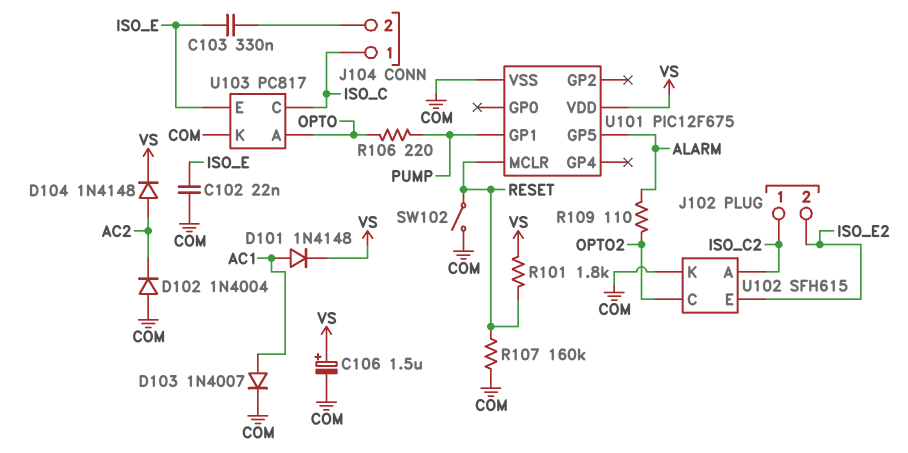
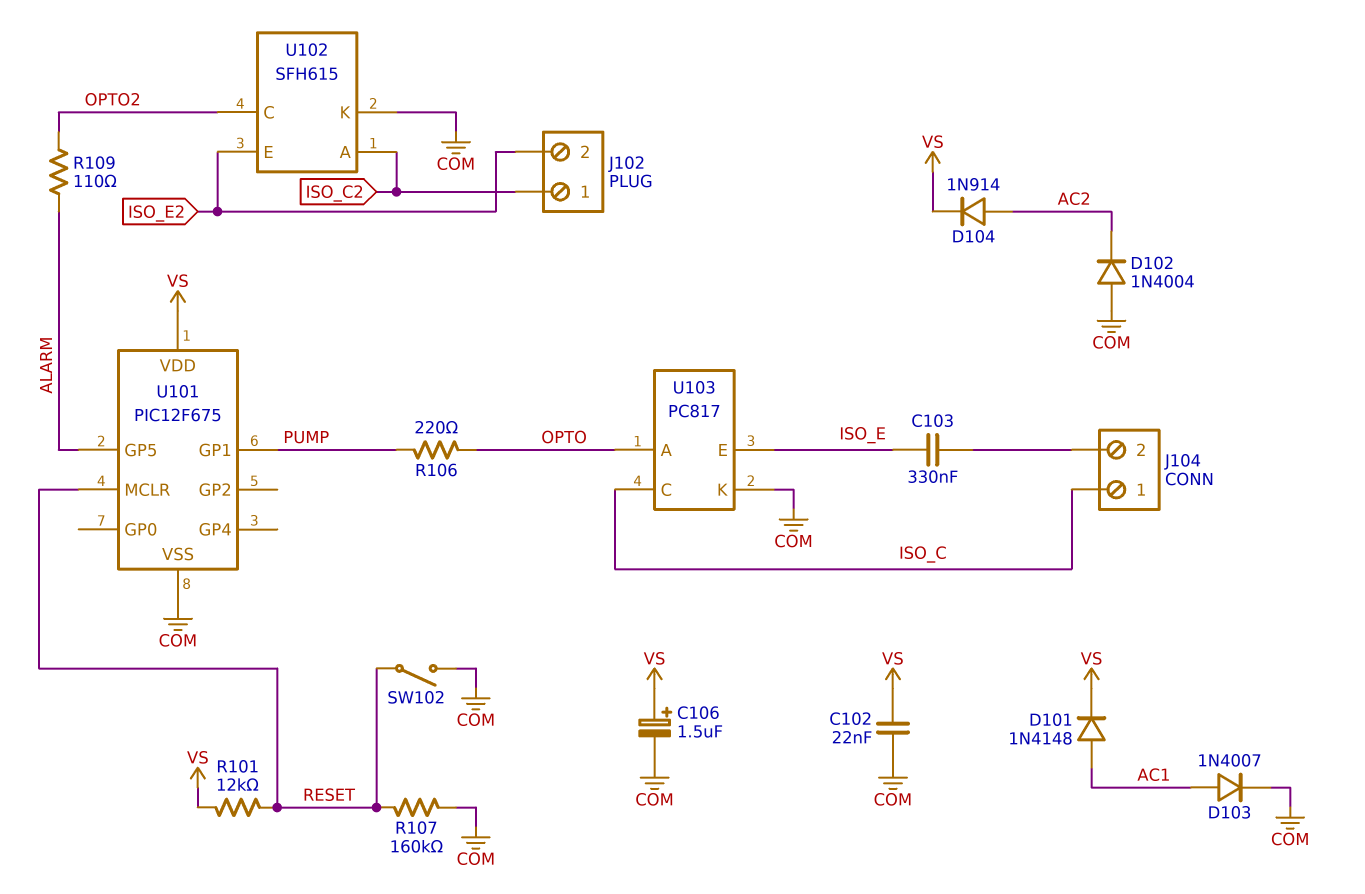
C102: 22nF (COM, ISO_E) -> 22nF (COM, VS)
D104: diode 1N4148 (A AC2, K VS) -> diode 1N914 (A AC2, K VS)
R101: 1.8k (RESET, VS) -> 12k (RESET, VS)

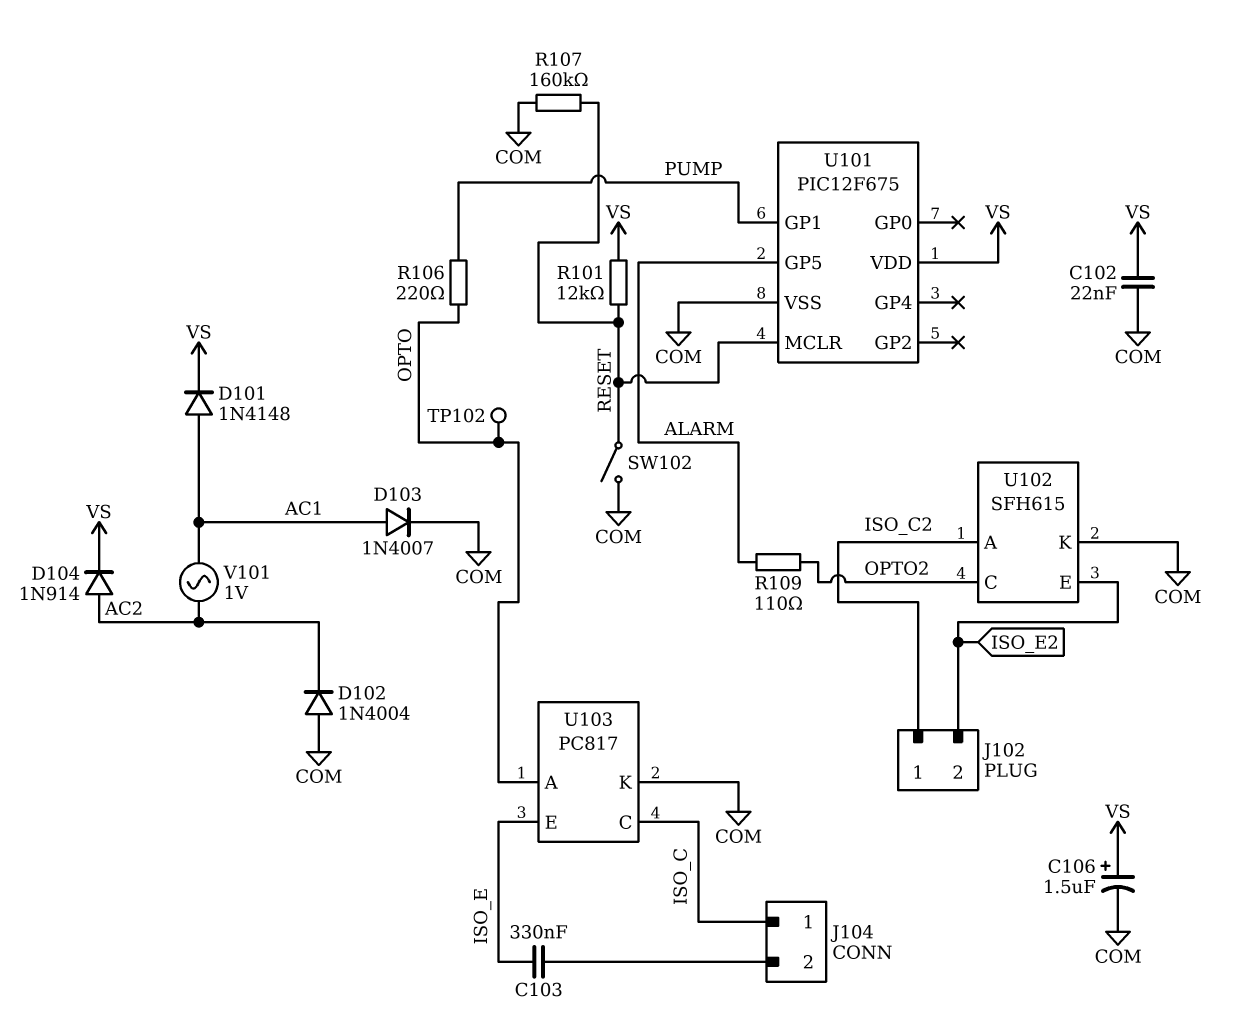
TP102: none -> test point (OPTO)
V101: none -> AC 1V (AC1, AC2)

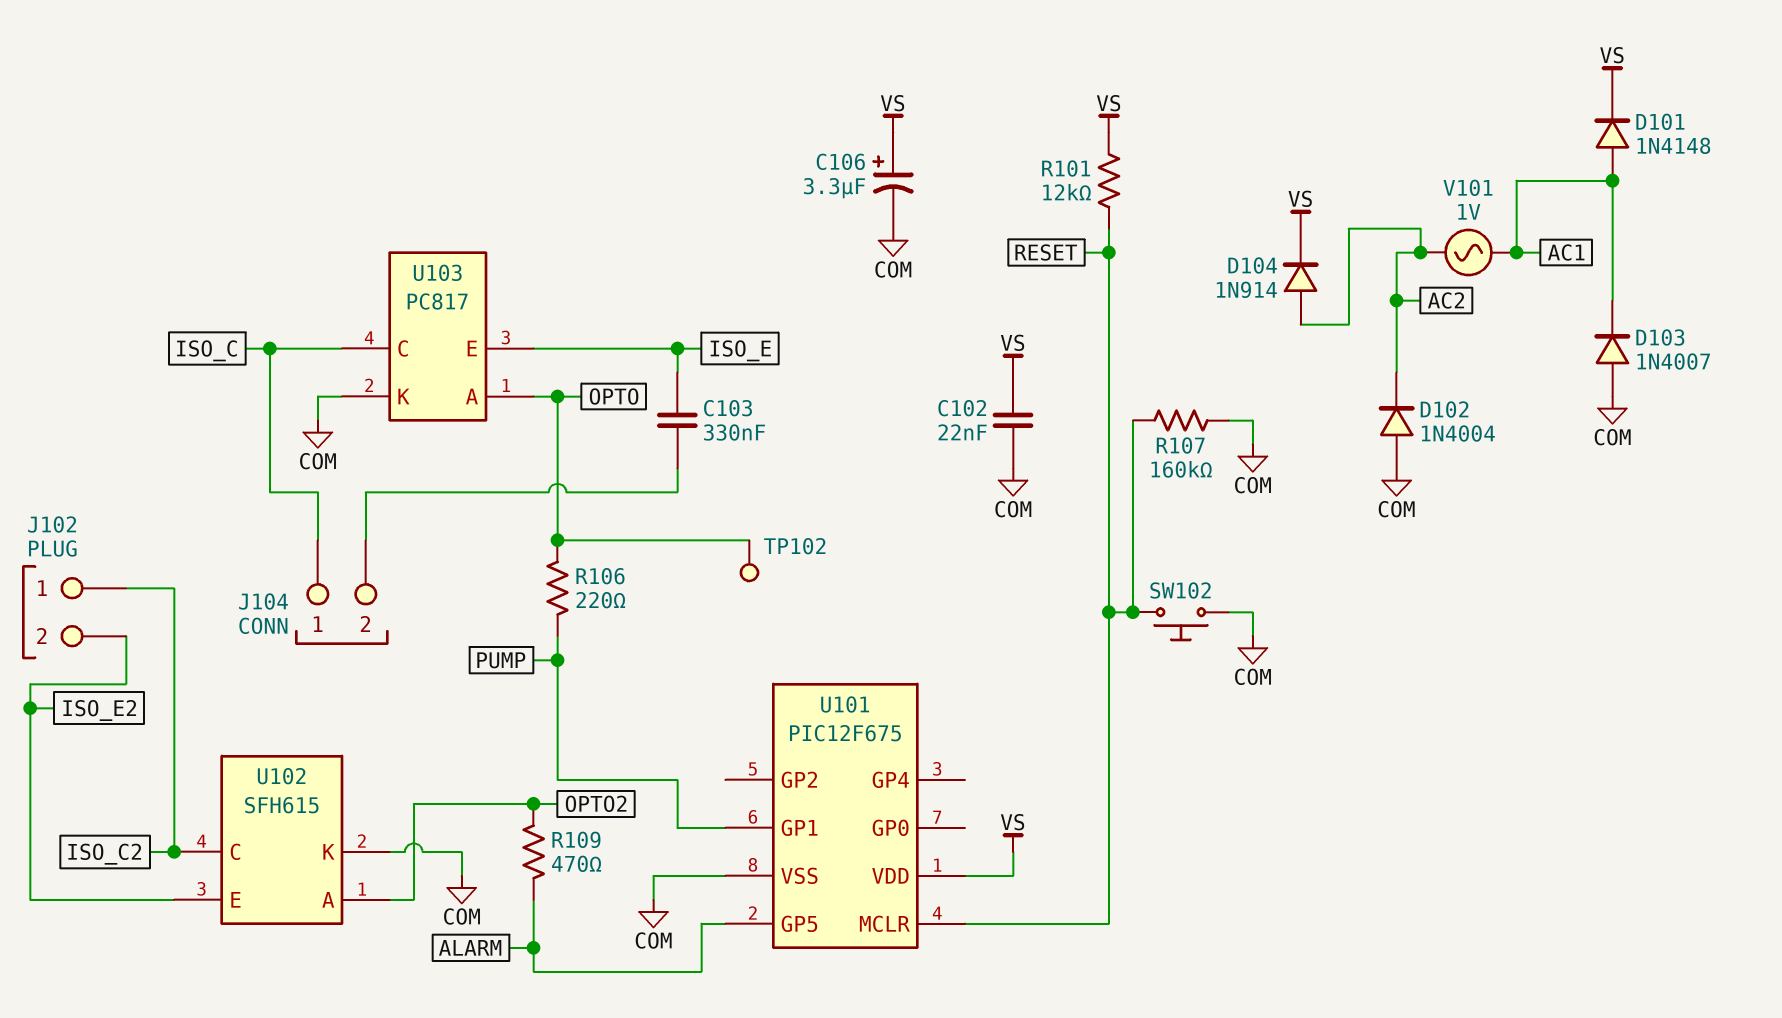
C106: 1.5uF (plus VS, minus COM) -> 3.3uF (plus VS, minus COM)
D103: diode 1N4007 (A AC1, K COM) -> diode 1N4007 (A COM, K AC1)
R109: 110 (ALARM, OPTO2) -> 470 (ALARM, OPTO2)
SW102: switch (COM, RESET) -> button (COM, RESET)
U102 pin A: ISO_C2 -> OPTO2
U102 pin C: OPTO2 -> ISO_C2

